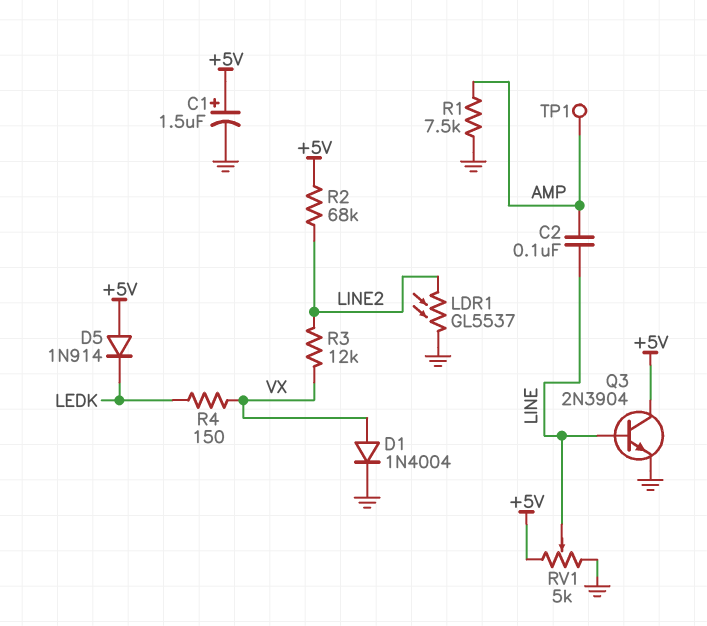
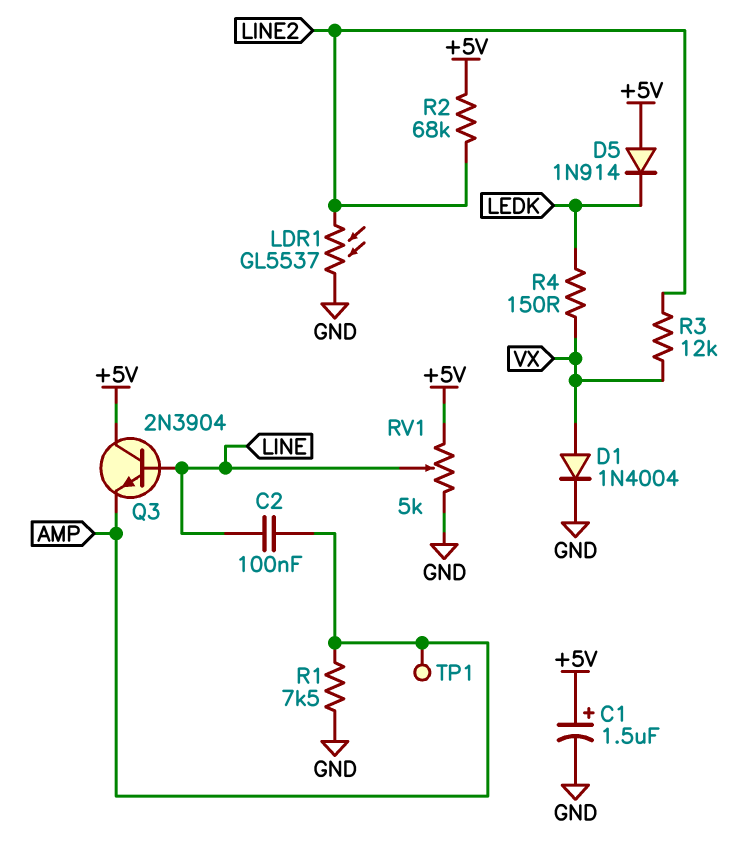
Q3: NPN 2N3904 (B LINE, C +5V, E GND) -> NPN 2N3904 (B LINE, C +5V, E AMP)

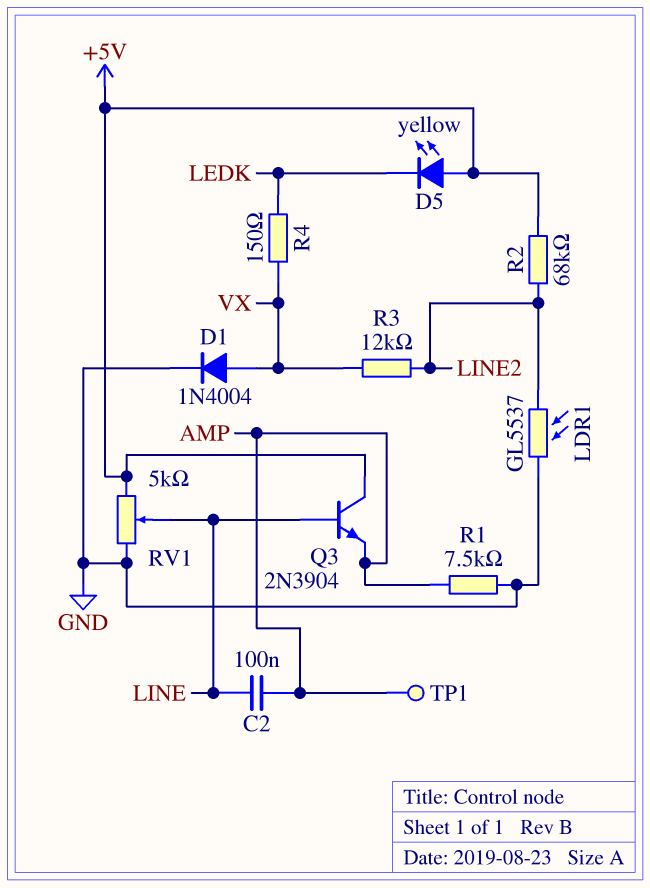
C1: 1.5uF (plus +5V, minus GND) -> none
D5: diode 1N914 (A +5V, K LEDK) -> LED yellow (A +5V, K LEDK)

